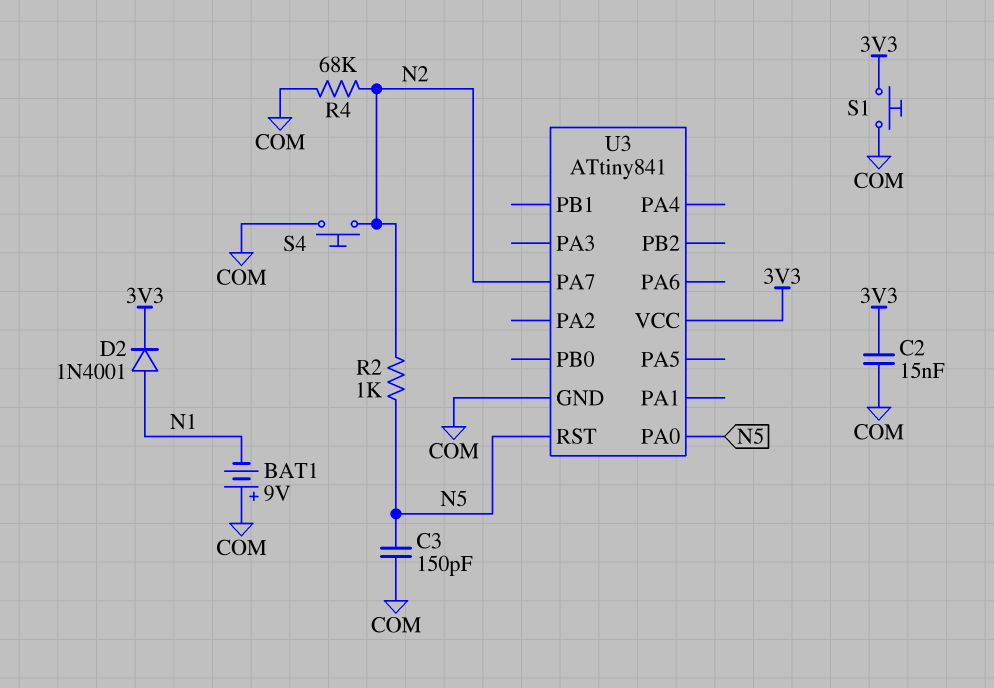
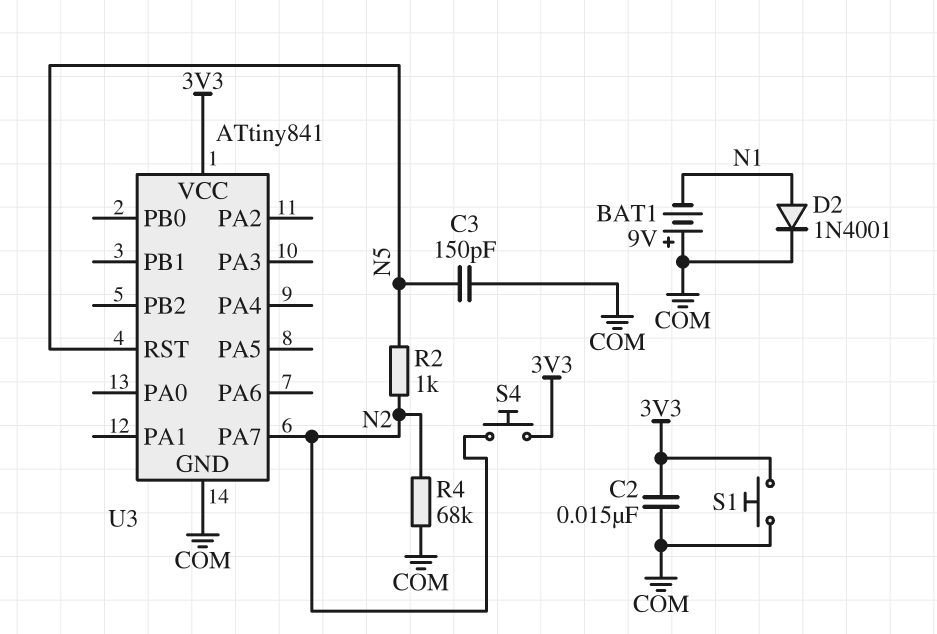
D2: diode 1N4001 (A N1, K 3V3) -> diode 1N4001 (A N1, K COM)
S4: button (COM, N2) -> button (3V3, N2)
U3 pin PA0: N5 -> none

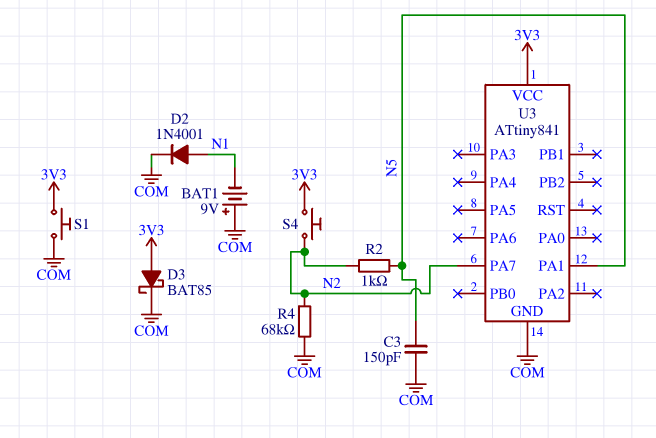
C2: 15nF (3V3, COM) -> none
D3: none -> schottky BAT85 (A 3V3, K COM)
U3 pin PA1: none -> N5
U3 pin RST: N5 -> none

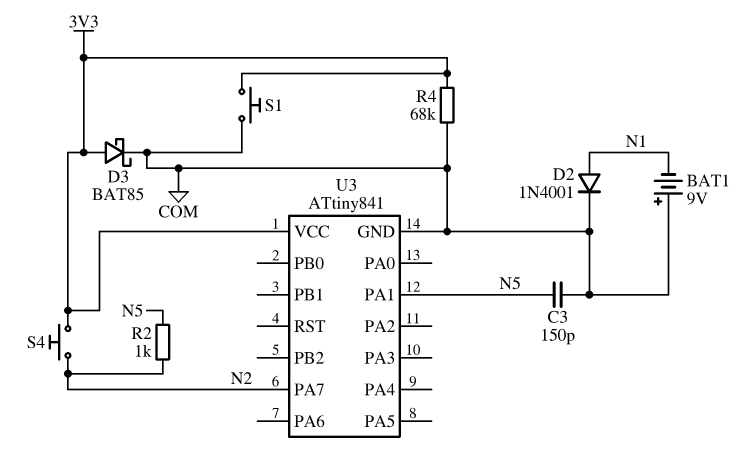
R4: 68k (COM, N2) -> 68k (3V3, COM)

